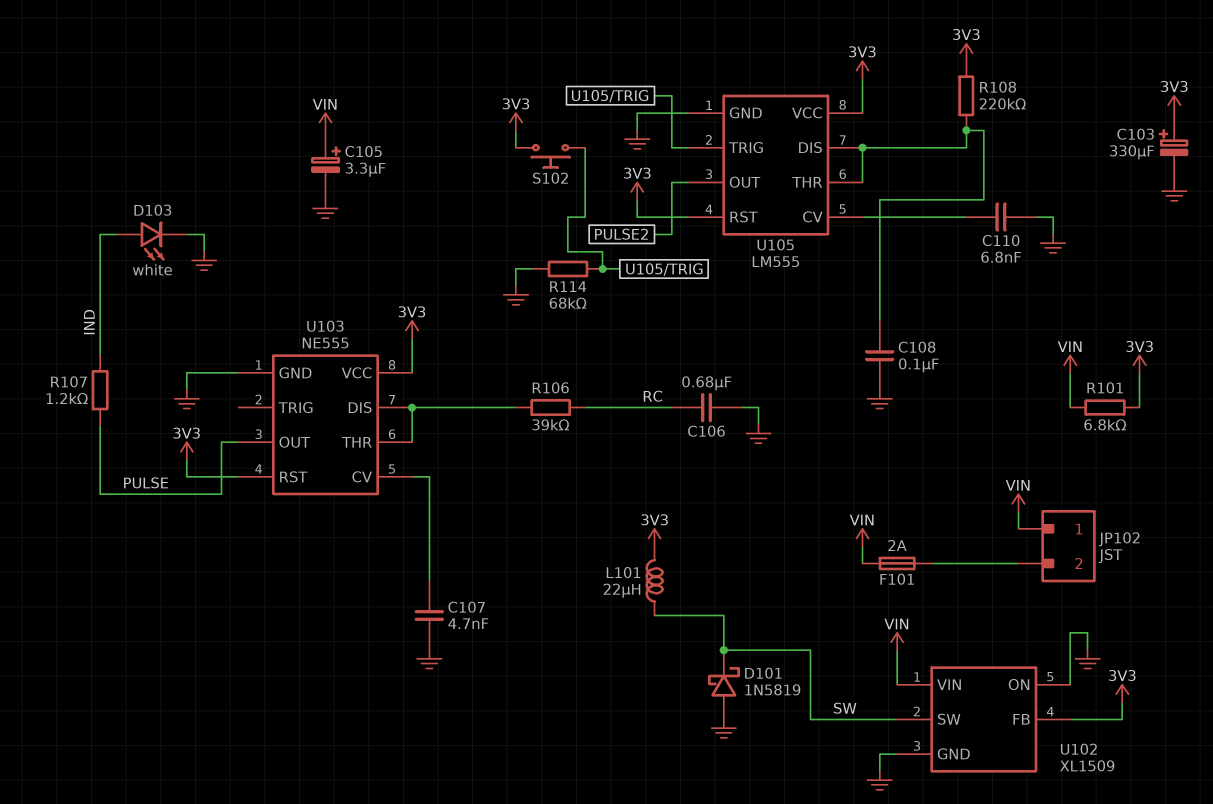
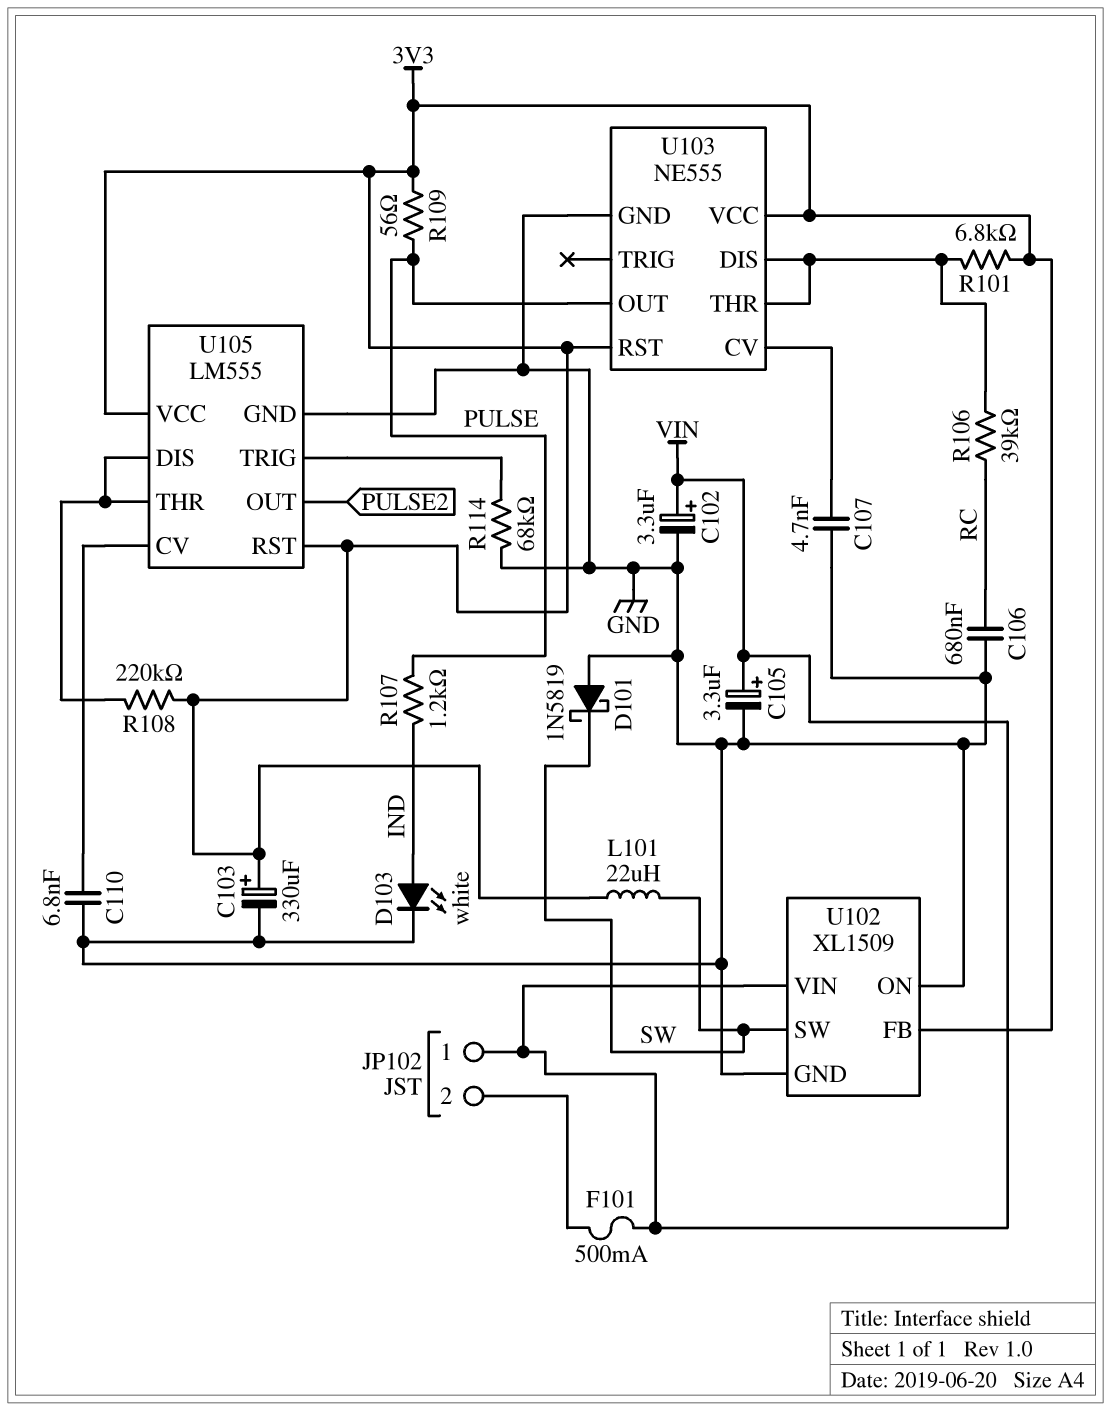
C102: none -> 3.3uF (plus VIN, minus GND)
C108: 100nF (GND, U105/DIS) -> none
F101: 2A (JP102/2, VIN) -> 500mA (JP102/2, VIN)
R101: 6.8k (3V3, VIN) -> 6.8k (3V3, U103/DIS)
R109: none -> 56 (3V3, PULSE)
S102: button (3V3, U105/TRIG) -> none

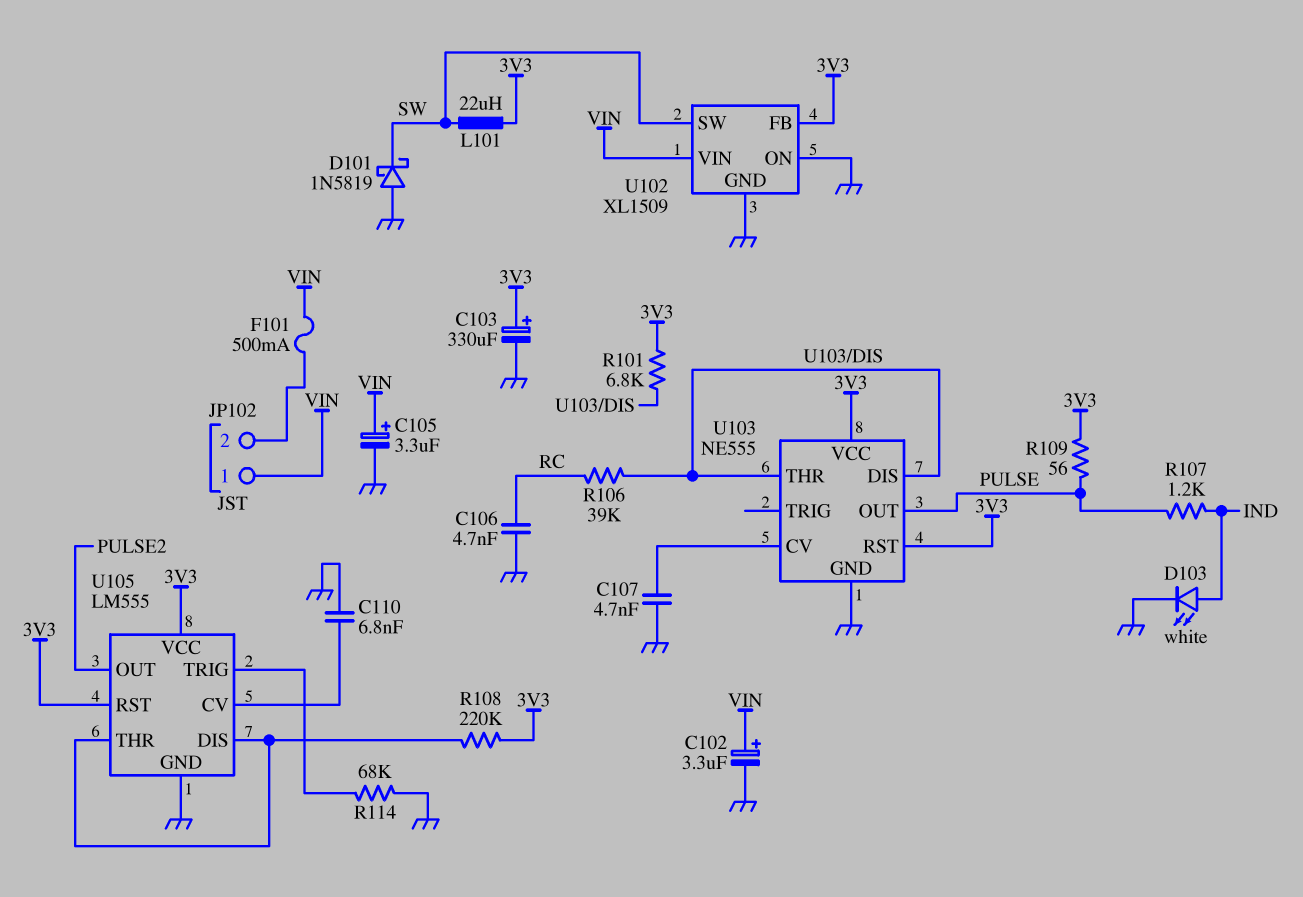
C106: 680nF (GND, RC) -> 4.7nF (GND, RC)

